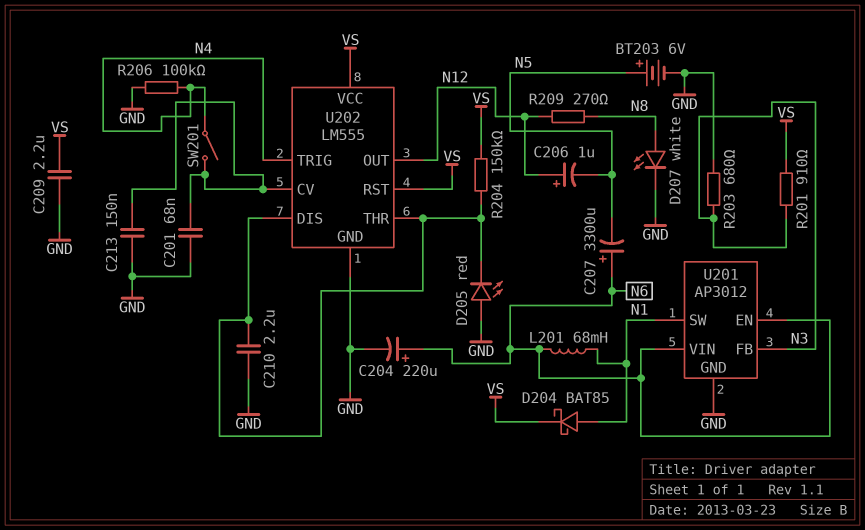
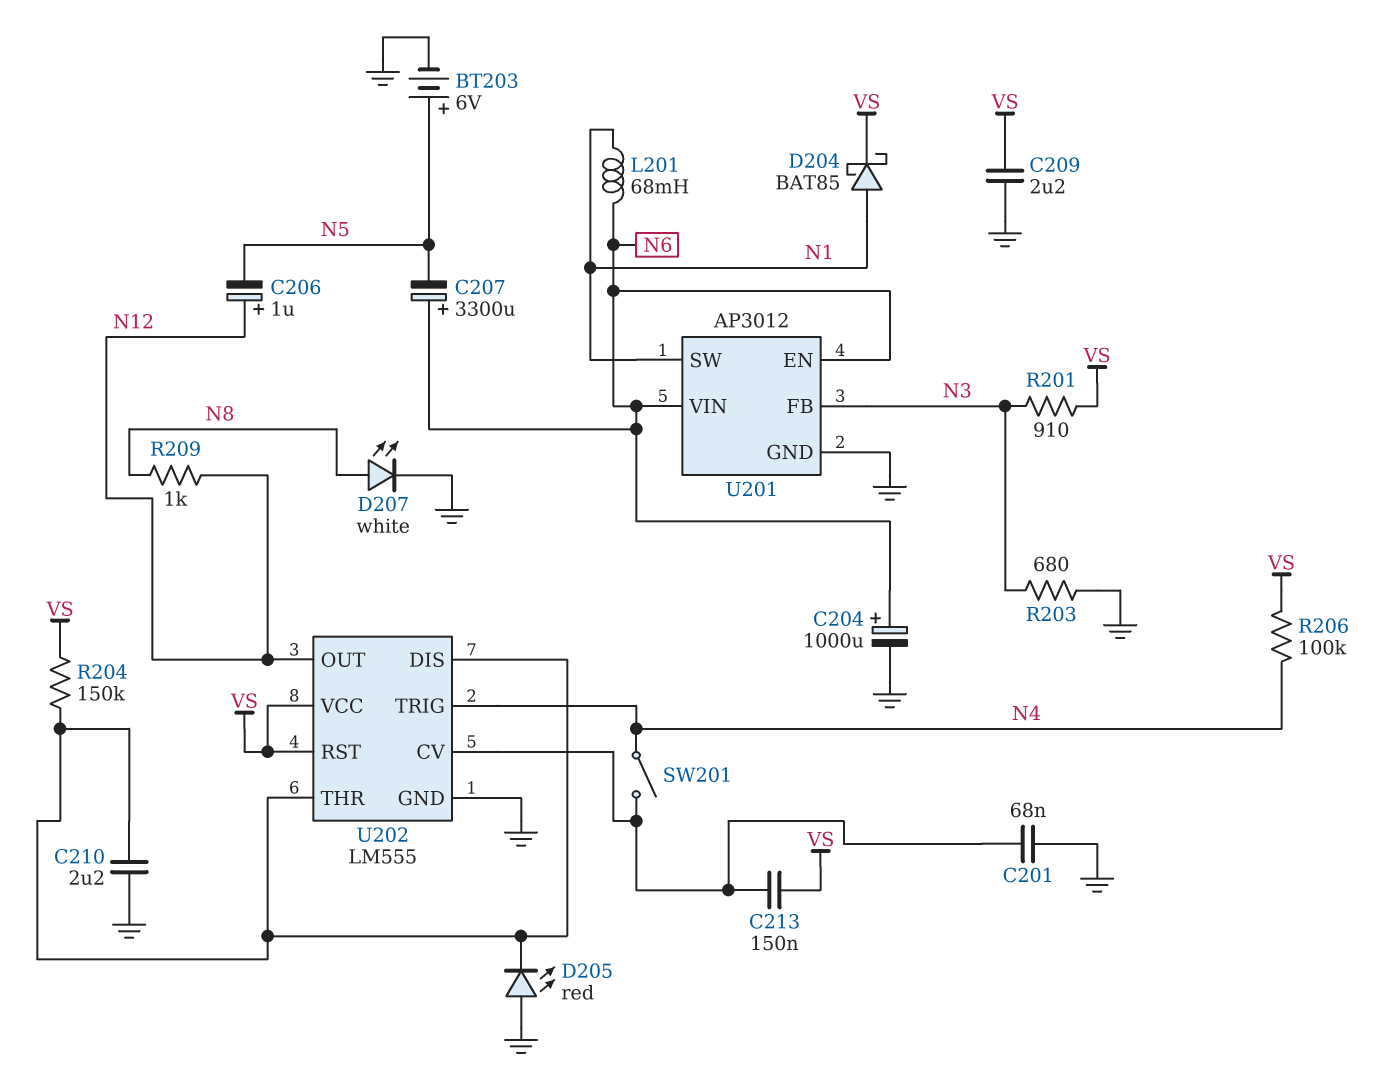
C204: 220uF (plus N6, minus GND) -> 1000uF (plus N6, minus GND)
C213: 150nF (GND, U202/CV) -> 150nF (U202/CV, VS)
R206: 100k (GND, N4) -> 100k (N4, VS)
R209: 270 (N8, N12) -> 1k (N8, N12)

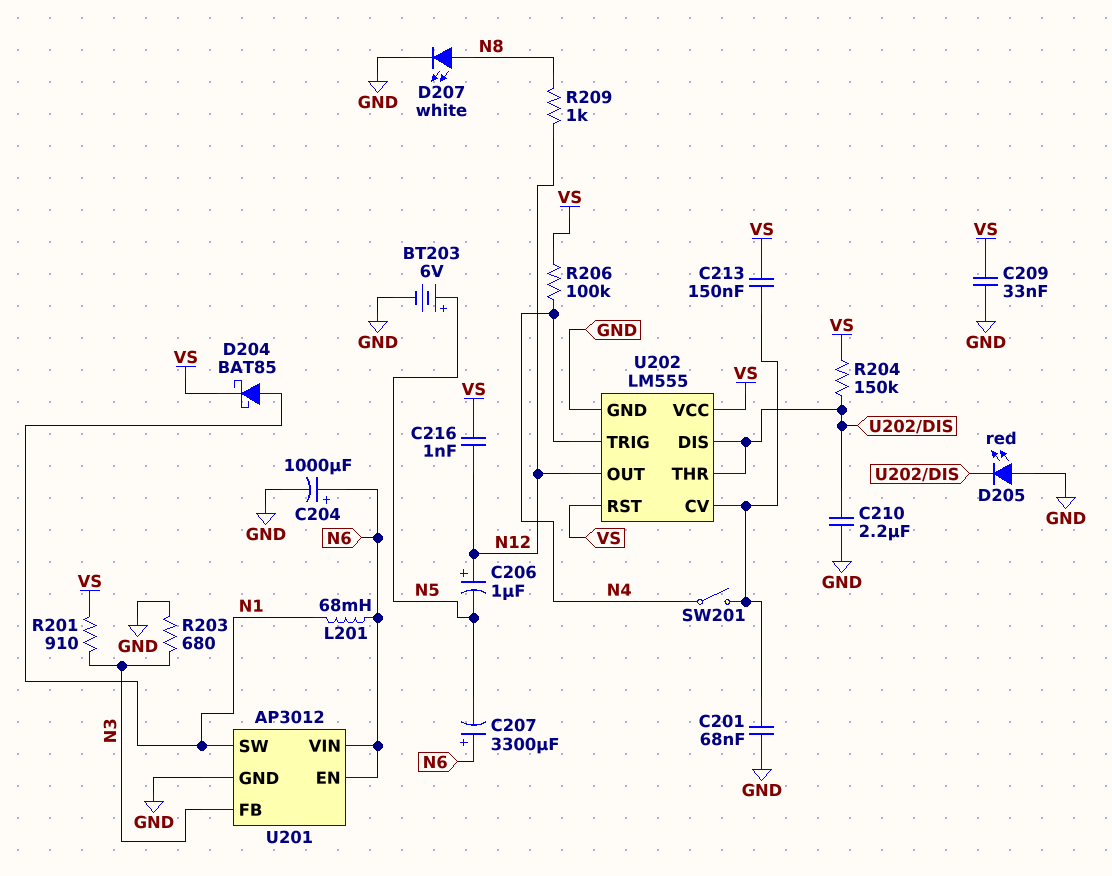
C209: 2.2uF (GND, VS) -> 33nF (GND, VS)
C216: none -> 1nF (N12, VS)

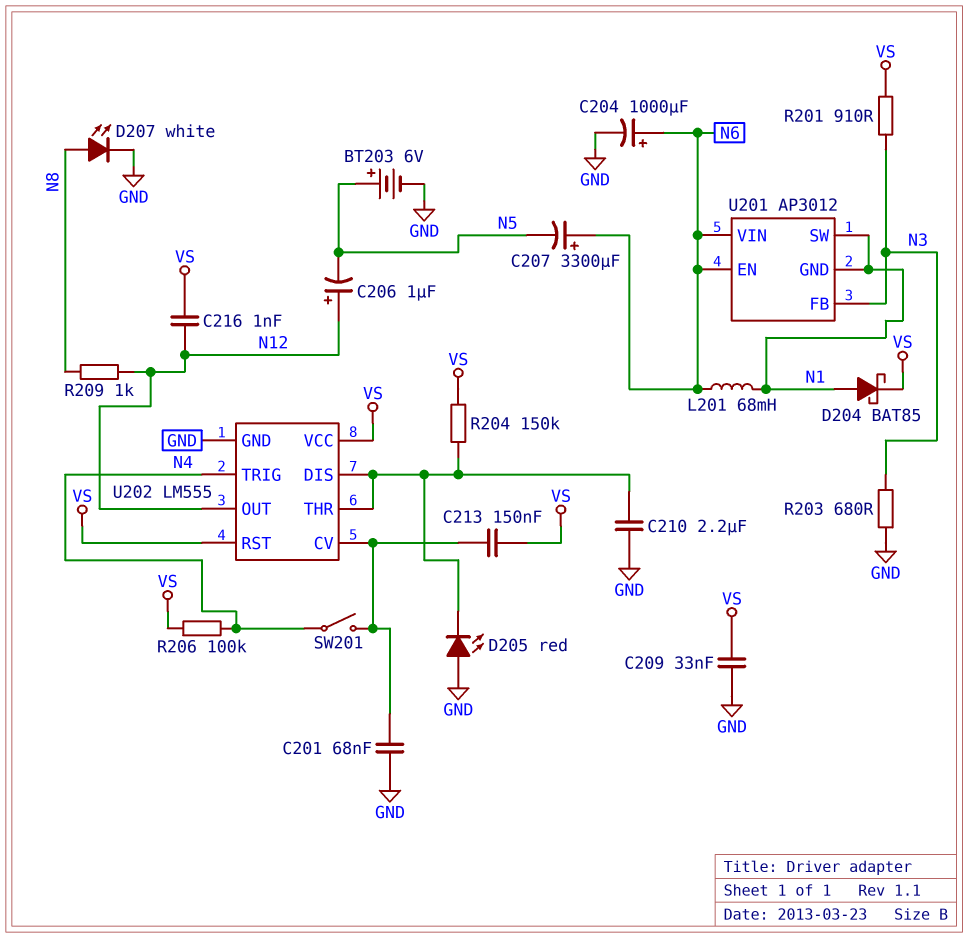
U201 pin GND: GND -> N1

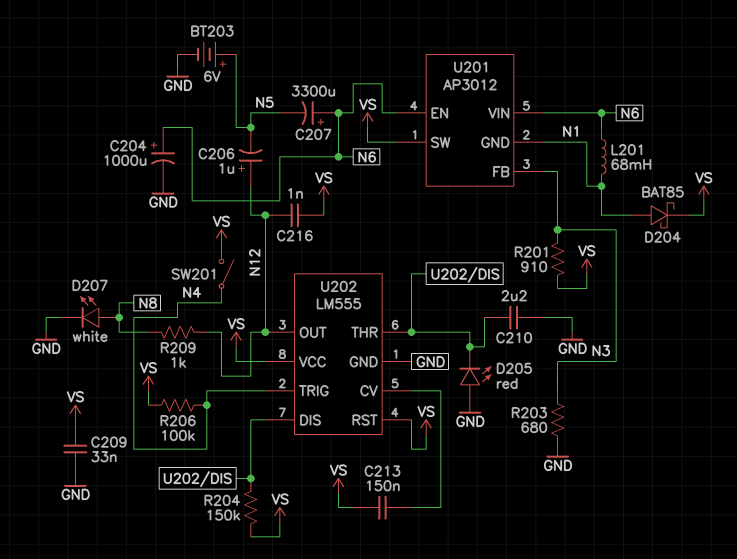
C201: 68nF (GND, U202/CV) -> none
SW201: switch (N4, U202/CV) -> switch (N4, VS)
U201 pin SW: N1 -> VS

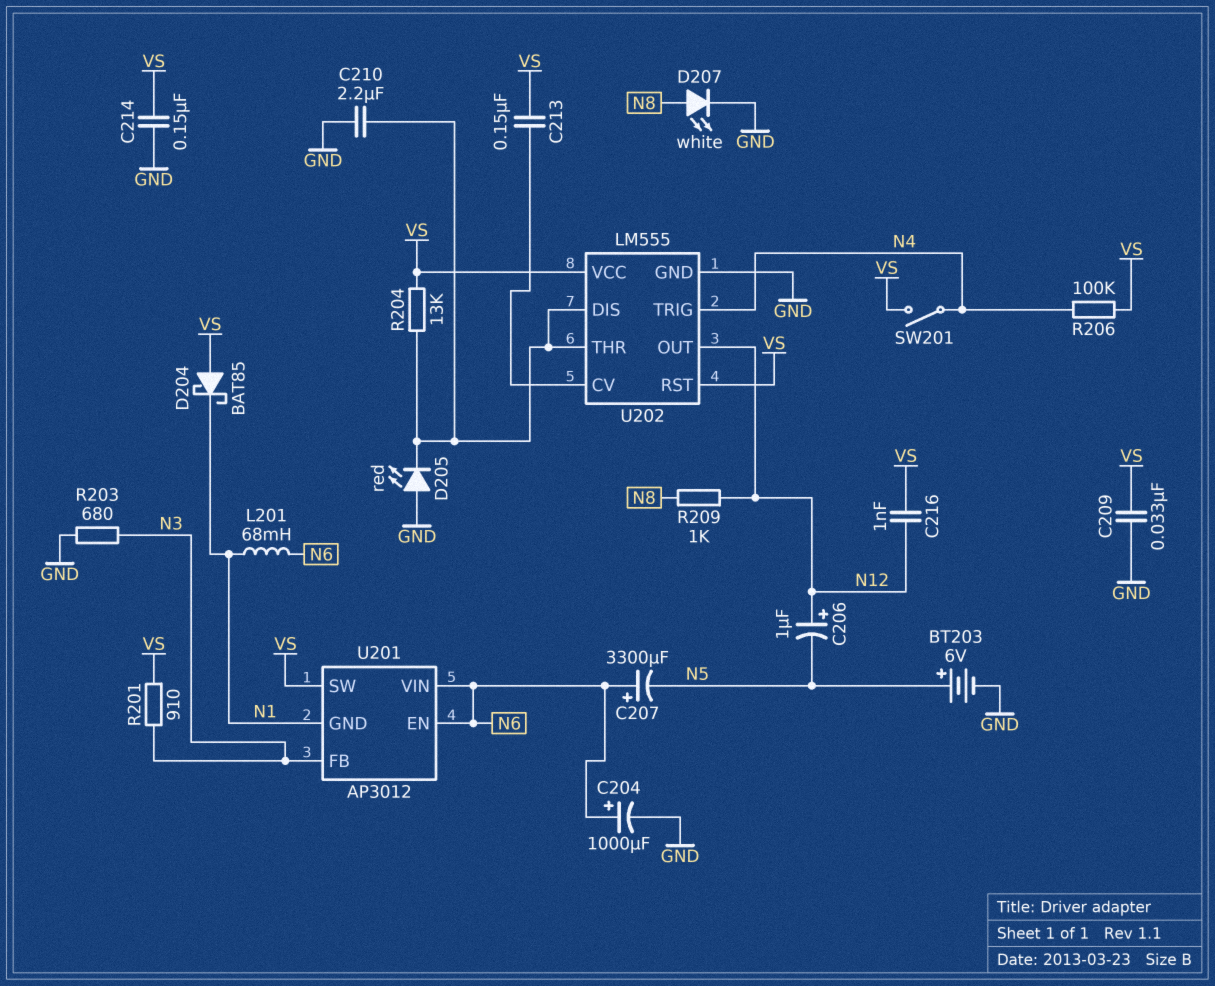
C214: none -> 150nF (GND, VS)
D204: schottky BAT85 (A N1, K VS) -> schottky BAT85 (A VS, K N1)
R204: 150k (U202/DIS, VS) -> 13k (U202/DIS, VS)

